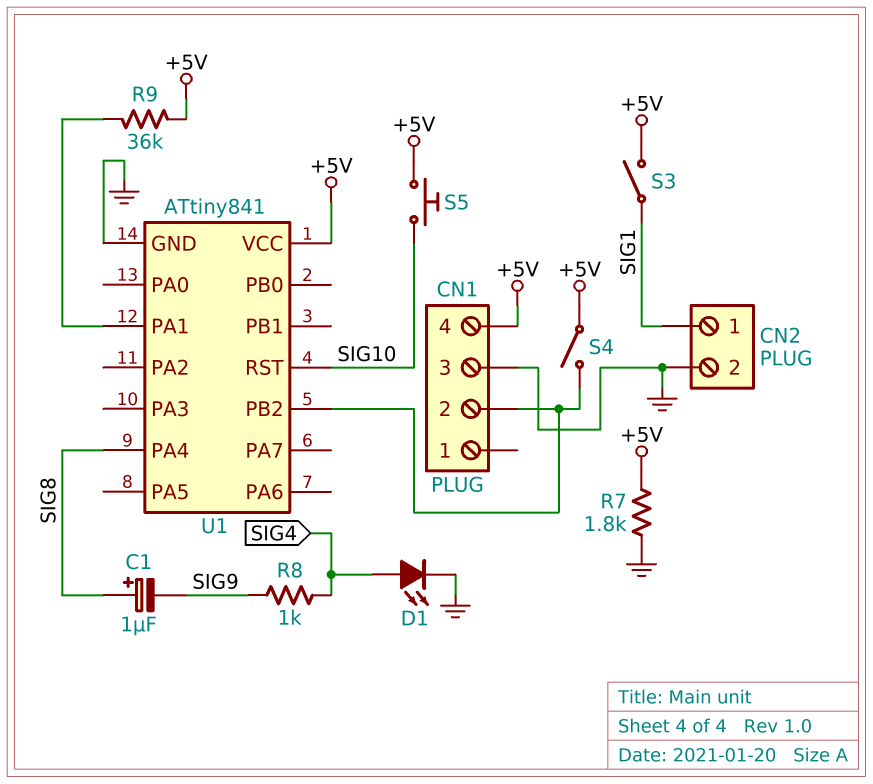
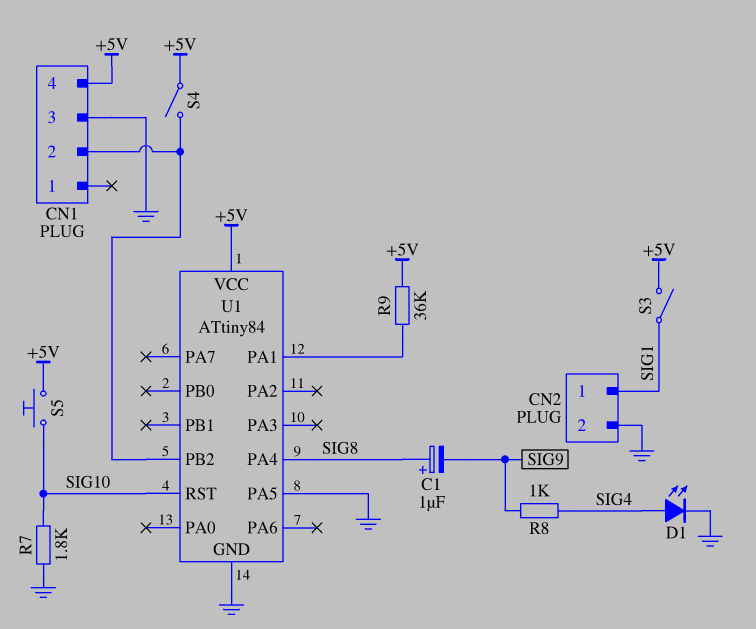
R7: 1.8k (+5V, GND) -> 1.8k (GND, SIG10)
U1: ATtiny841 -> ATtiny84
U1 pin PA5: none -> GND

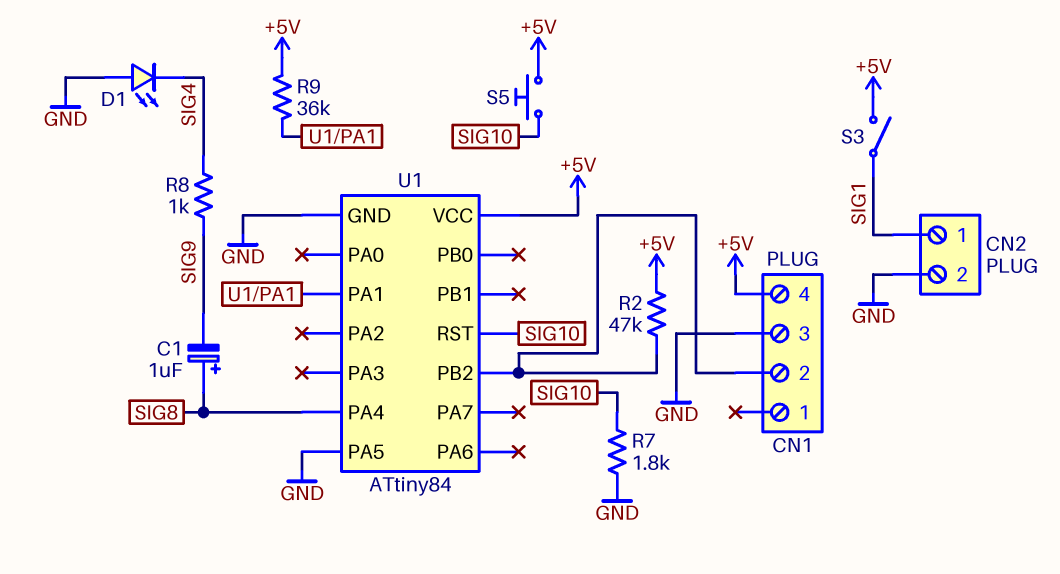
D1: LED (A SIG4, K GND) -> LED (A GND, K SIG4)
R2: none -> 47k (+5V, CN1/2)
S4: switch (+5V, CN1/2) -> none

